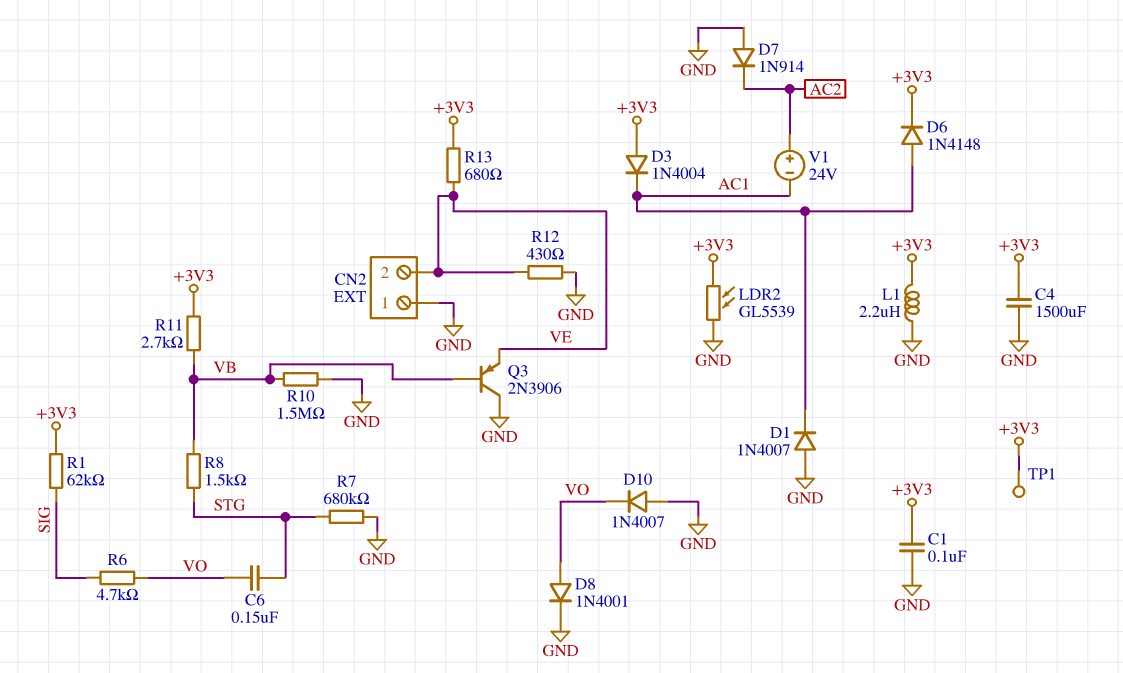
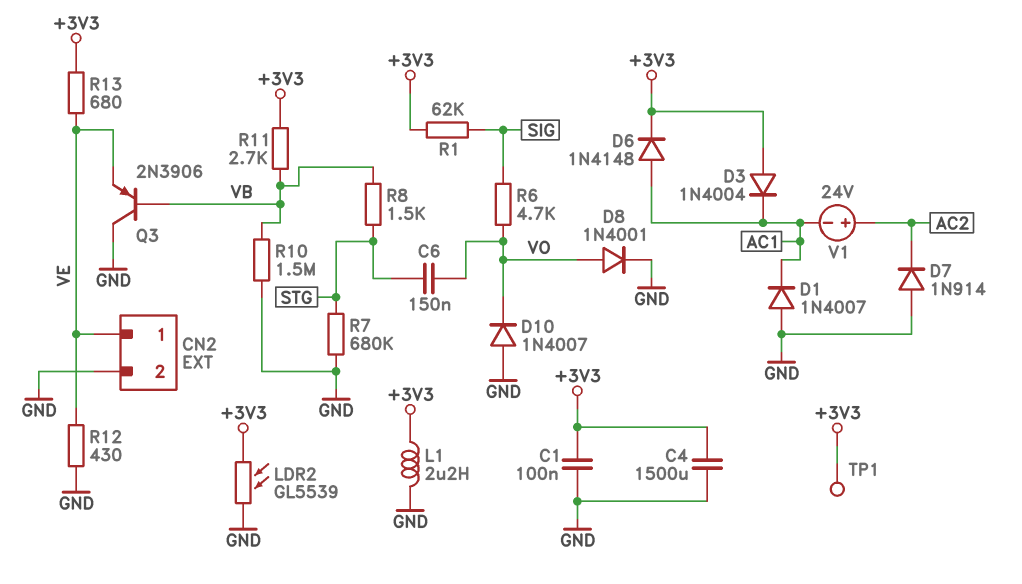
CN2 pin 1: GND -> VE
CN2 pin 2: VE -> GND

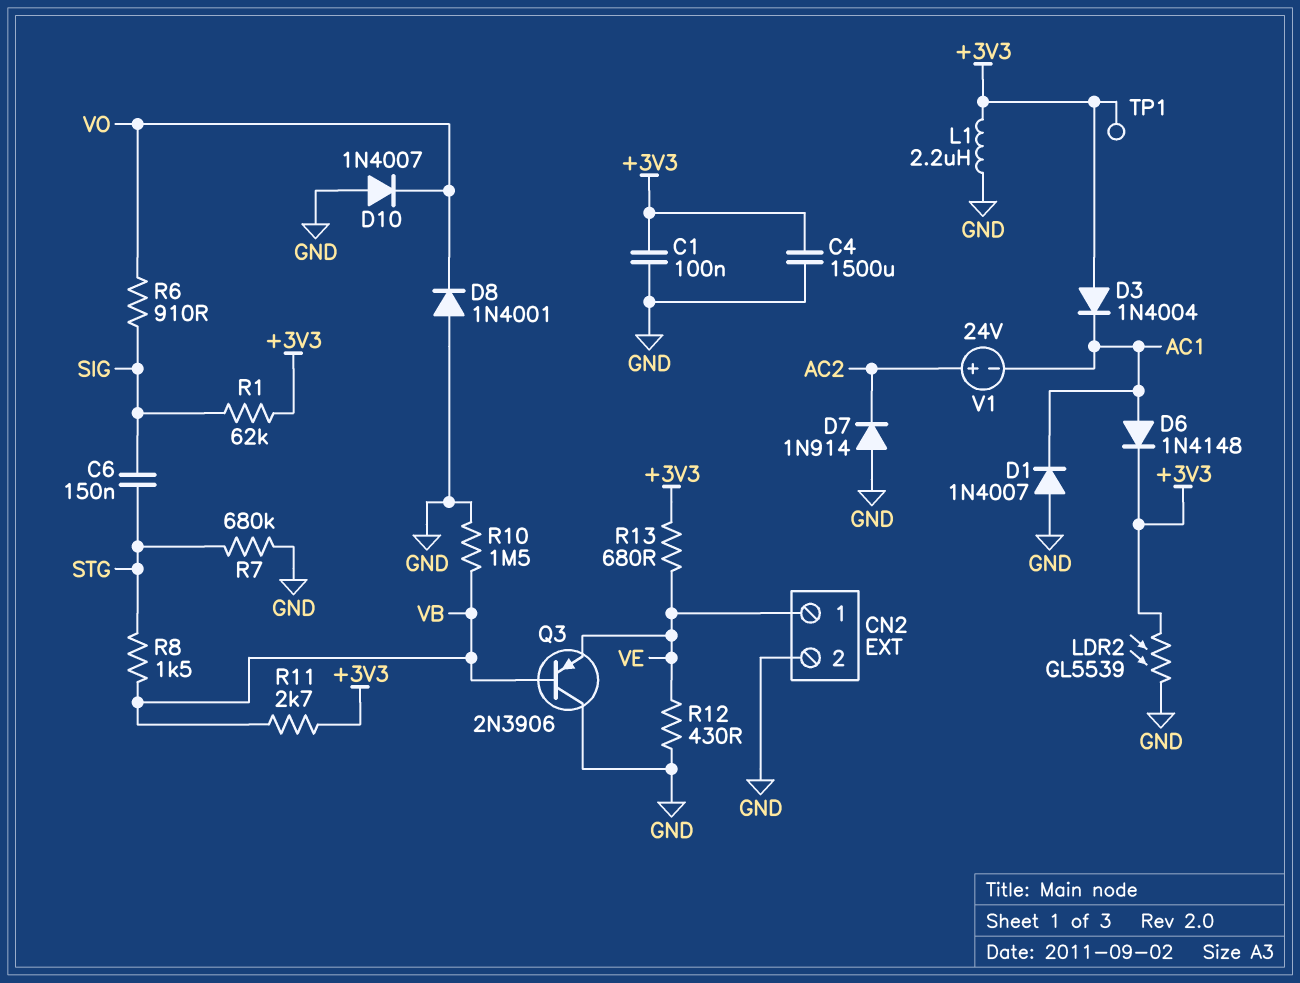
C6: 150nF (STG, VO) -> 150nF (SIG, STG)
D8: diode 1N4001 (A VO, K GND) -> diode 1N4001 (A GND, K VO)
R6: 4.7k (SIG, VO) -> 910 (SIG, VO)

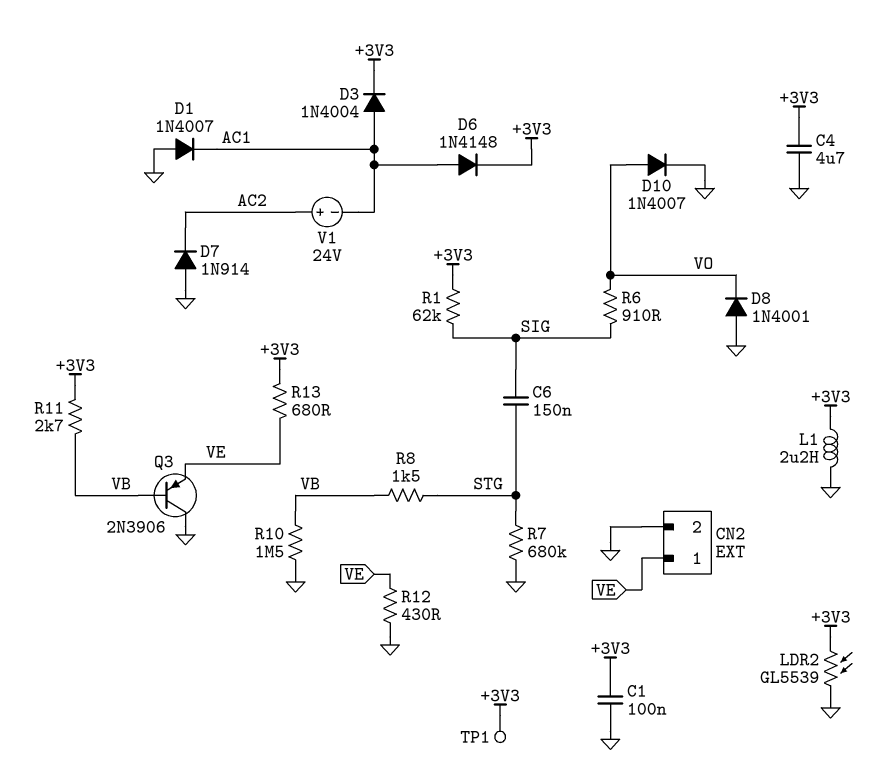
C4: 1500uF (+3V3, GND) -> 4.7uF (+3V3, GND)
D3: diode 1N4004 (A +3V3, K AC1) -> diode 1N4004 (A AC1, K +3V3)
D10: diode 1N4007 (A GND, K VO) -> diode 1N4007 (A VO, K GND)

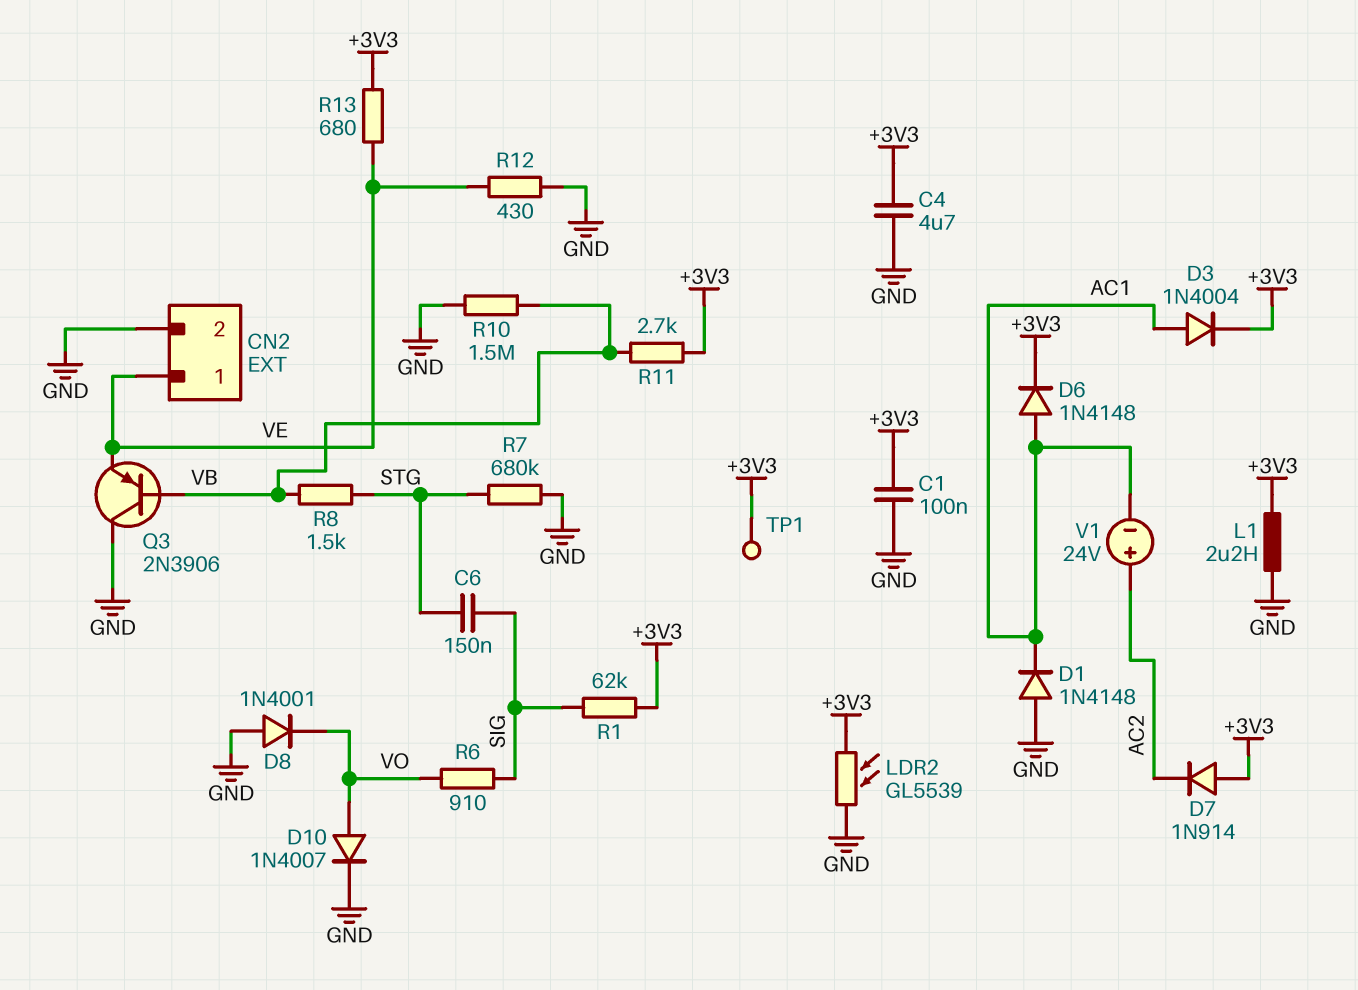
D1: diode 1N4007 (A GND, K AC1) -> diode 1N4148 (A GND, K AC1)
D7: diode 1N914 (A GND, K AC2) -> diode 1N914 (A +3V3, K AC2)

